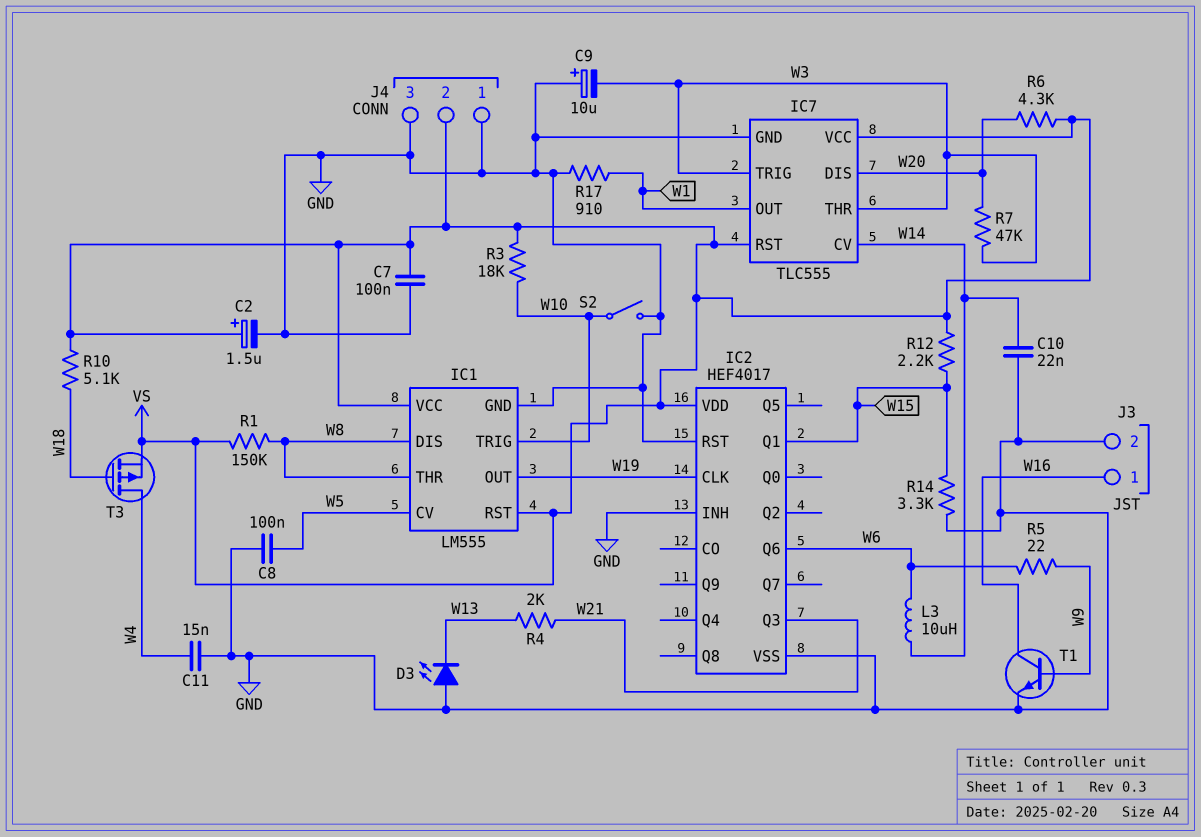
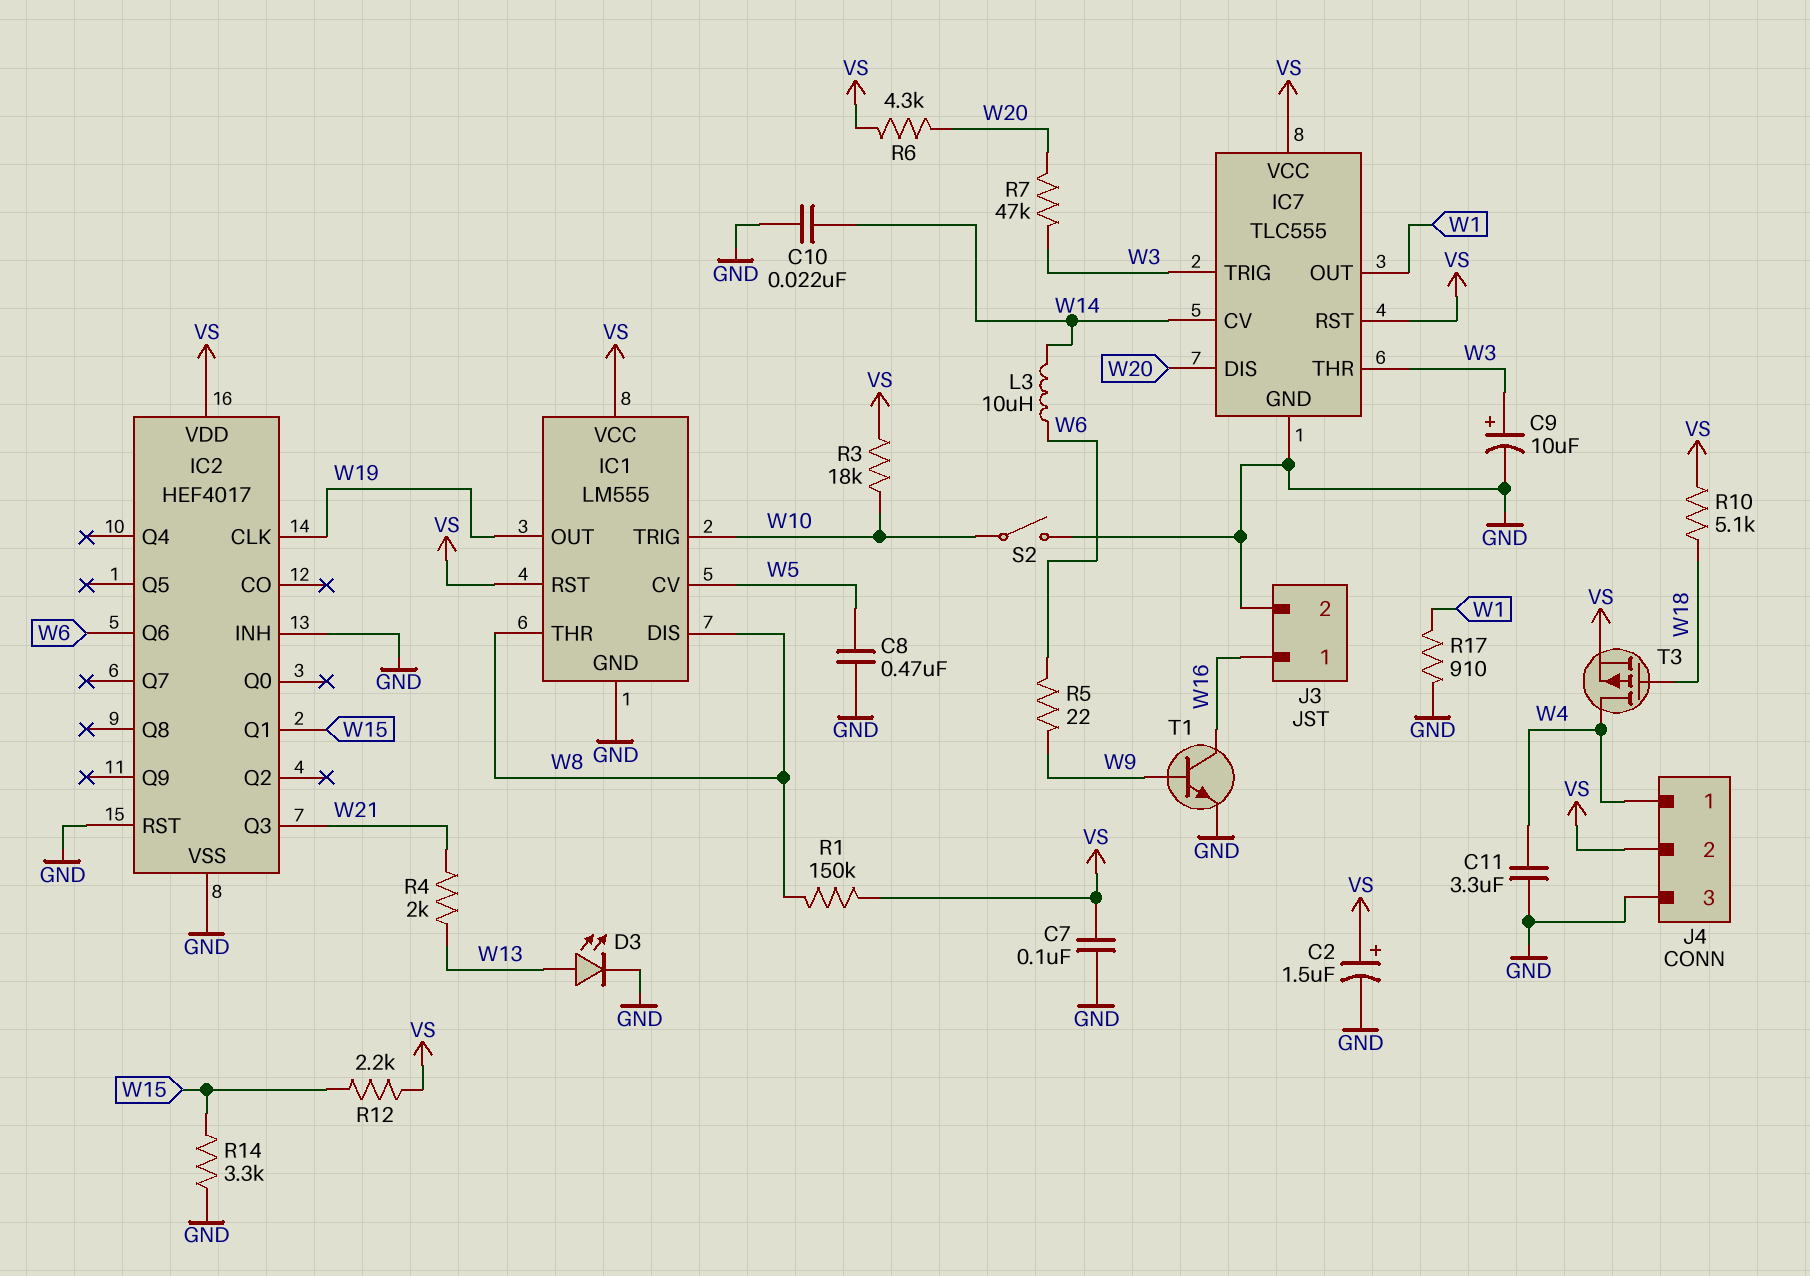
C8: 100nF (GND, W5) -> 470nF (GND, W5)
C9: 10uF (plus GND, minus W3) -> 10uF (plus W3, minus GND)
C11: 15nF (GND, W4) -> 3.3uF (GND, W4)
D3: LED (A GND, K W13) -> LED (A W13, K GND)
J4 pin 1: GND -> W4

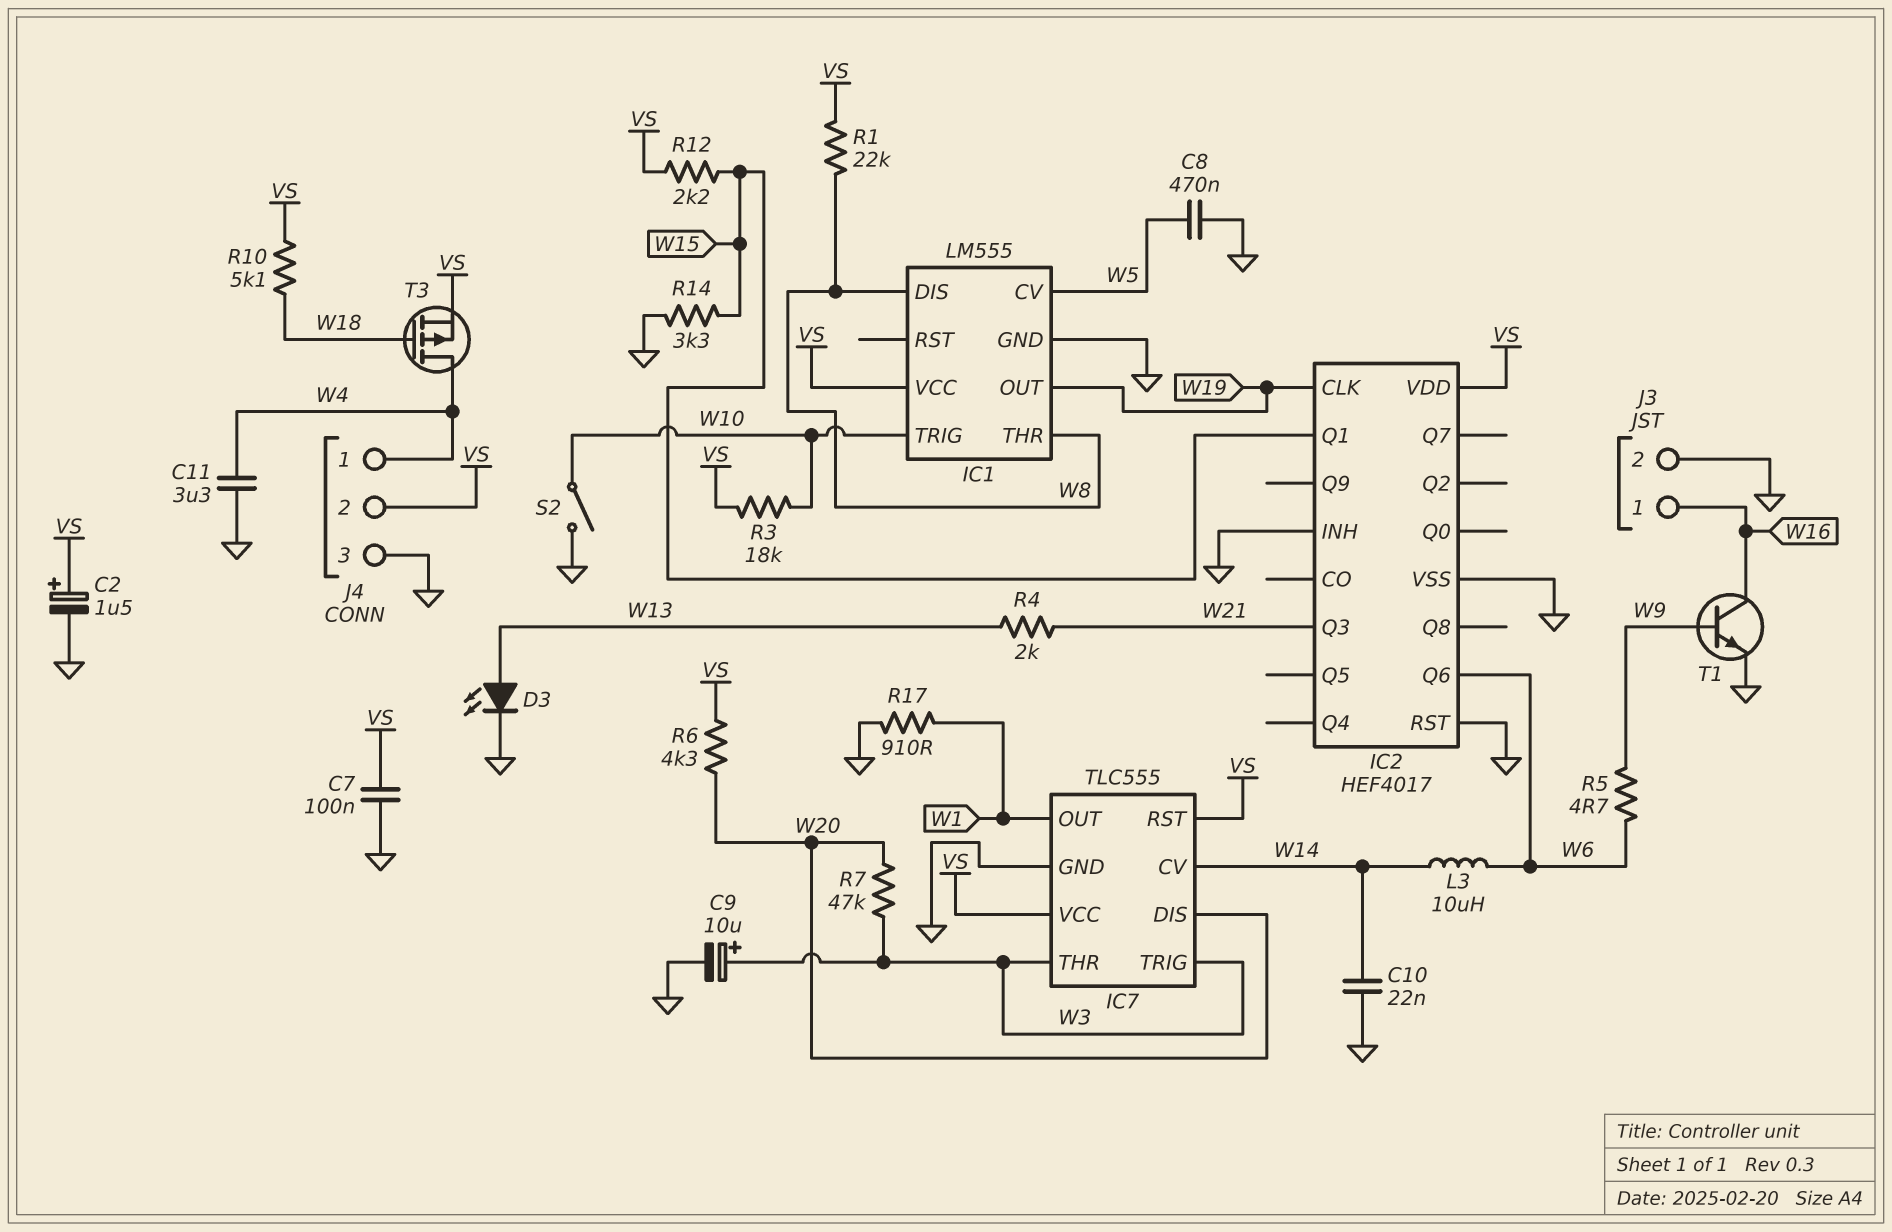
IC1 pin RST: VS -> none
R1: 150k (VS, W8) -> 22k (VS, W8)
R5: 22 (W6, W9) -> 4.7 (W6, W9)

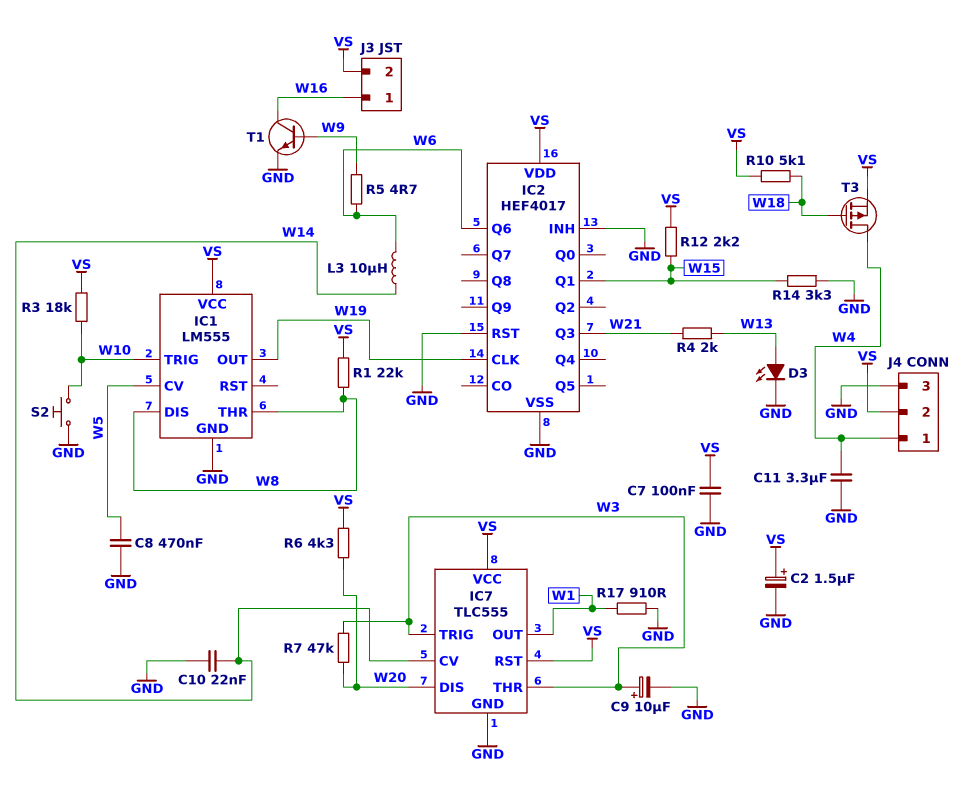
J3 pin 2: GND -> VS
S2: switch (GND, W10) -> button (GND, W10)

